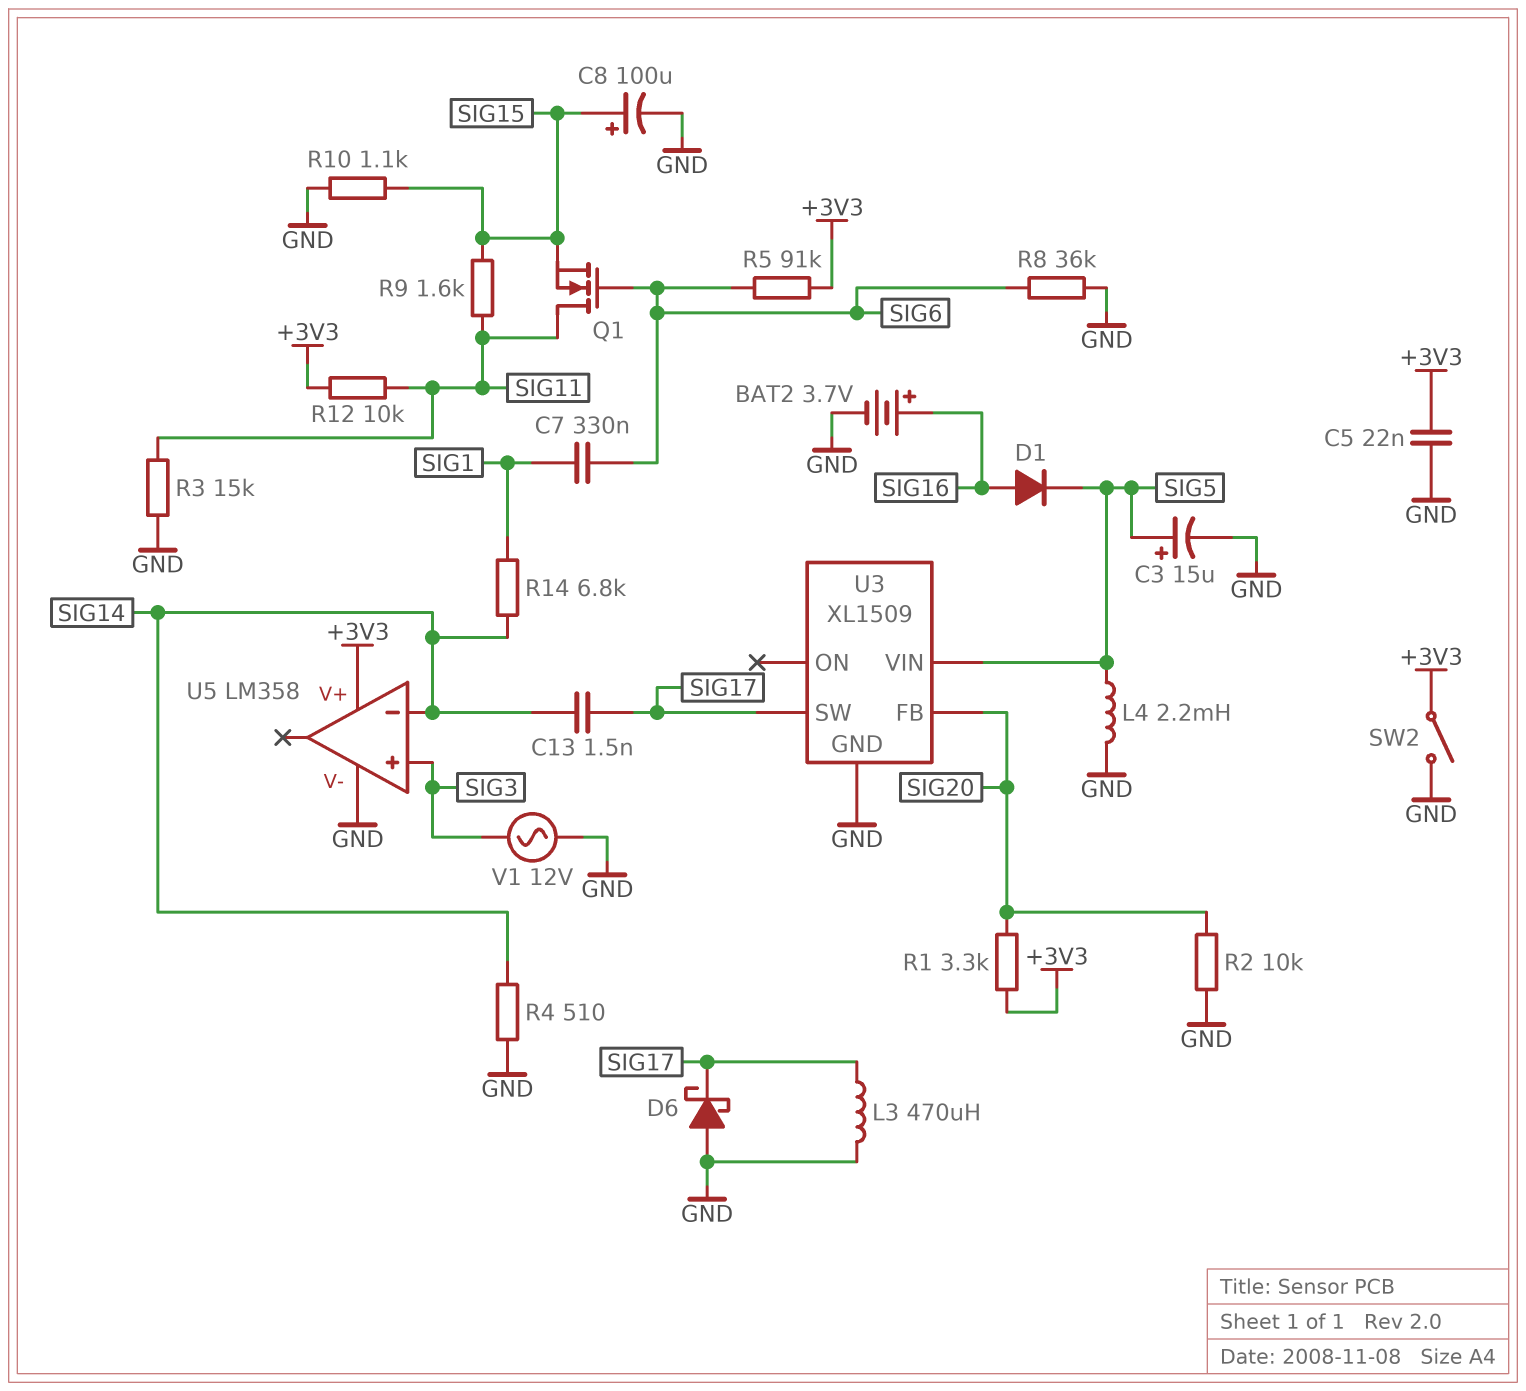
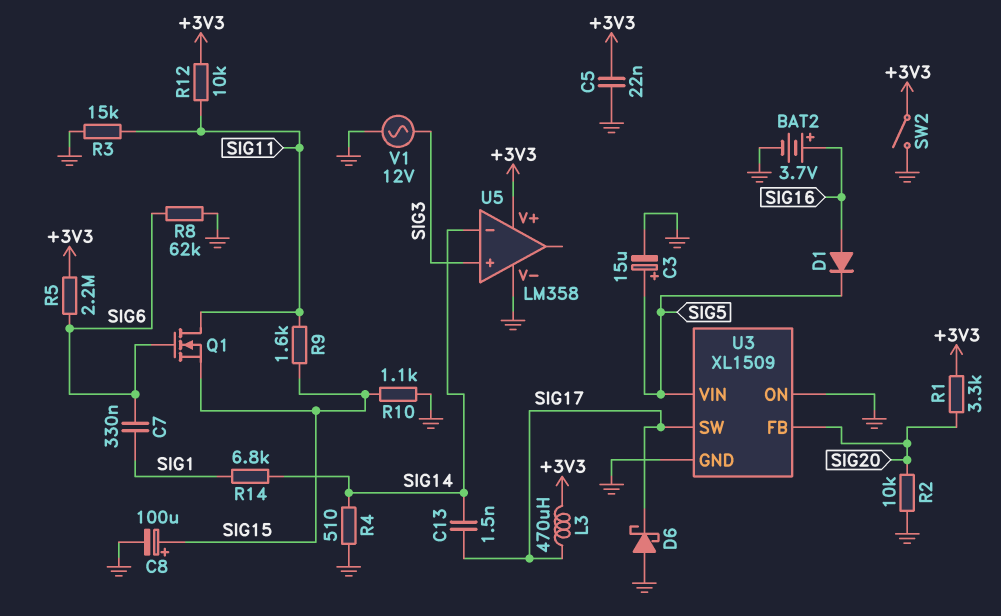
L3: 470uH (GND, SIG17) -> 470uH (+3V3, SIG17)
L4: 2.2mH (GND, SIG5) -> none
R5: 91k (+3V3, SIG6) -> 2.2M (+3V3, SIG6)
R8: 36k (GND, SIG6) -> 62k (GND, SIG6)
U3 pin ON: none -> GND

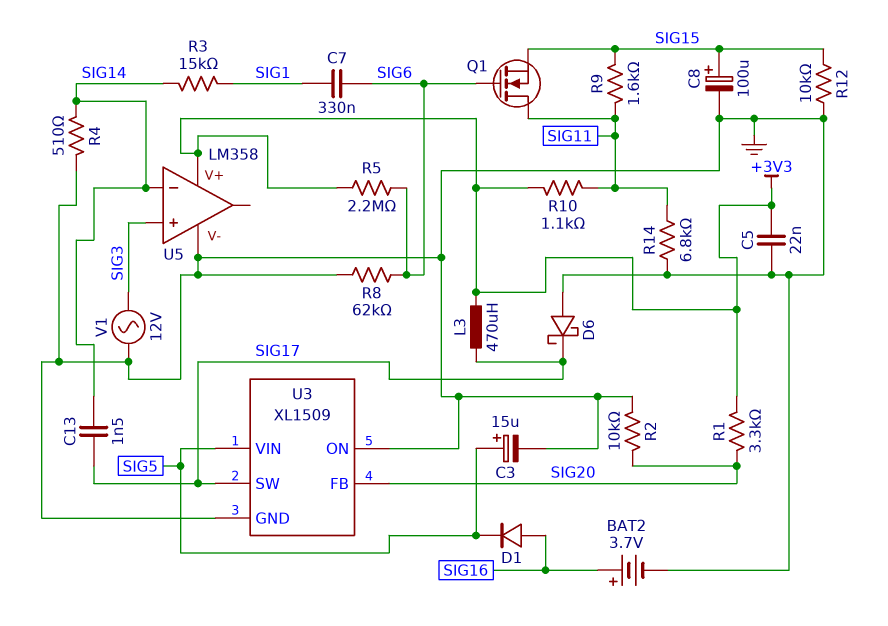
R3: 15k (GND, SIG11) -> 15k (SIG1, SIG14)
R10: 1.1k (GND, SIG15) -> 1.1k (+3V3, SIG11)
R12: 10k (+3V3, SIG11) -> 10k (GND, SIG15)
R14: 6.8k (SIG1, SIG14) -> 6.8k (GND, SIG11)
SW2: switch (+3V3, GND) -> none

